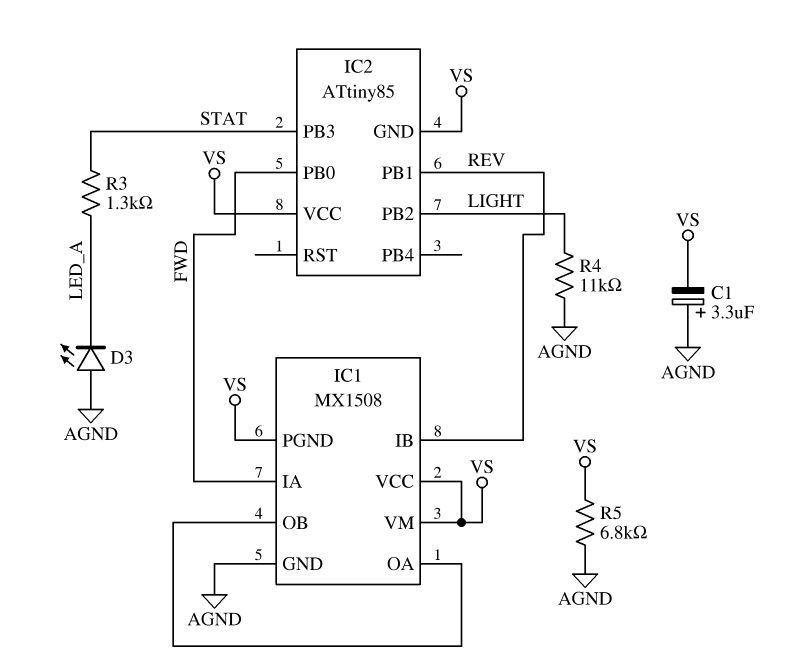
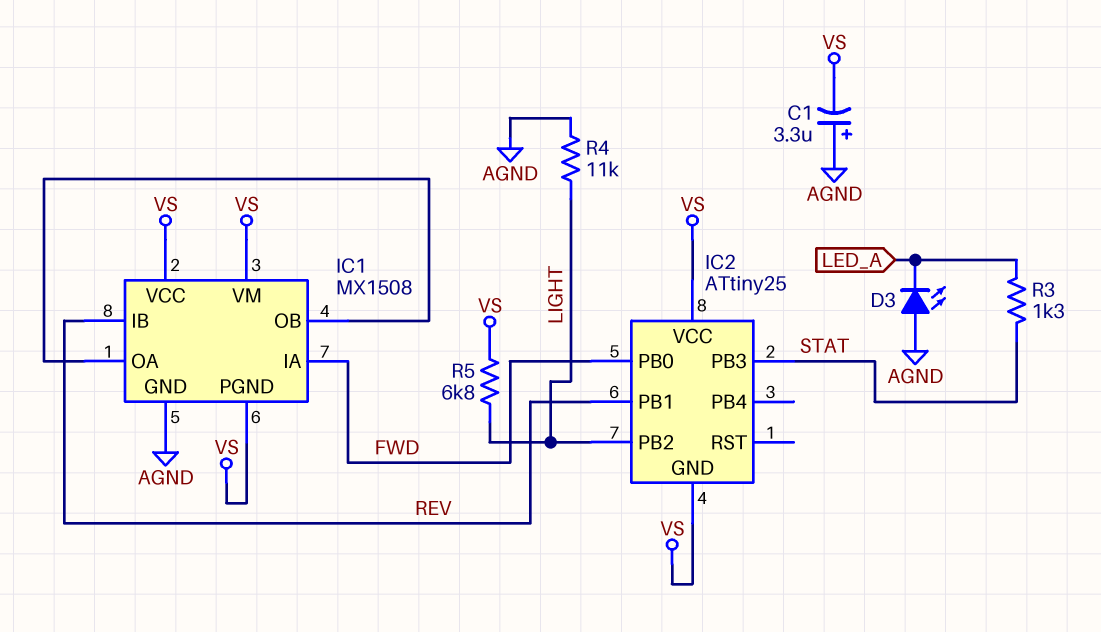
IC2: ATtiny85 -> ATtiny25
R5: 6.8k (AGND, VS) -> 6.8k (LIGHT, VS)

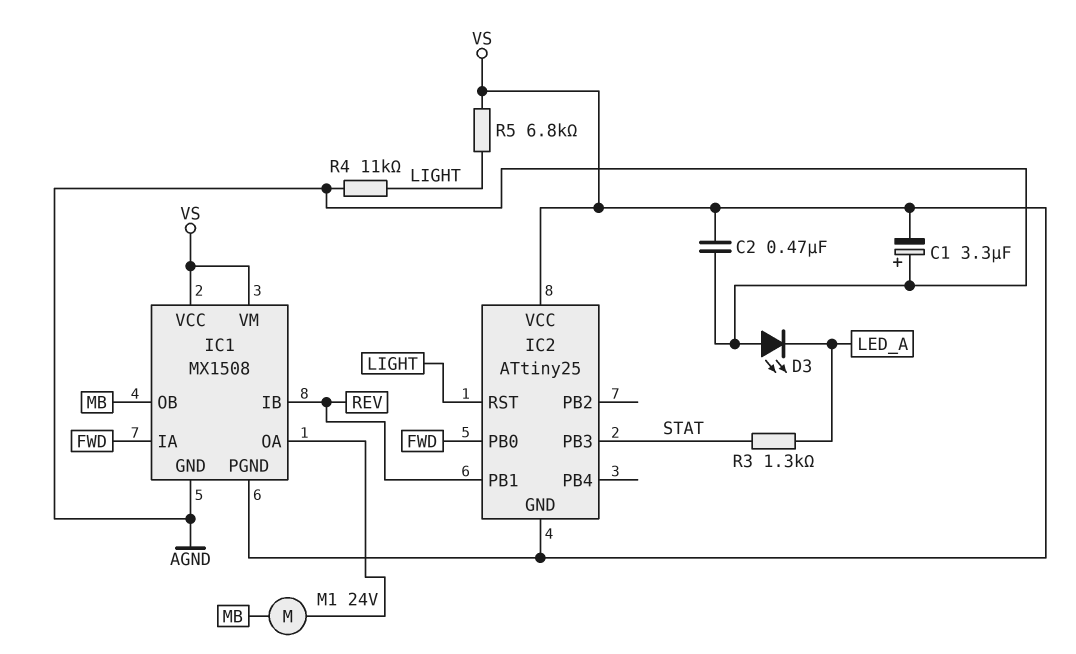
C2: none -> 470nF (AGND, VS)
IC1 pin OB: IC1/OA -> MB
IC2 pin PB2: LIGHT -> none
IC2 pin RST: none -> LIGHT
M1: none -> motor 24V (IC1/OA, MB)

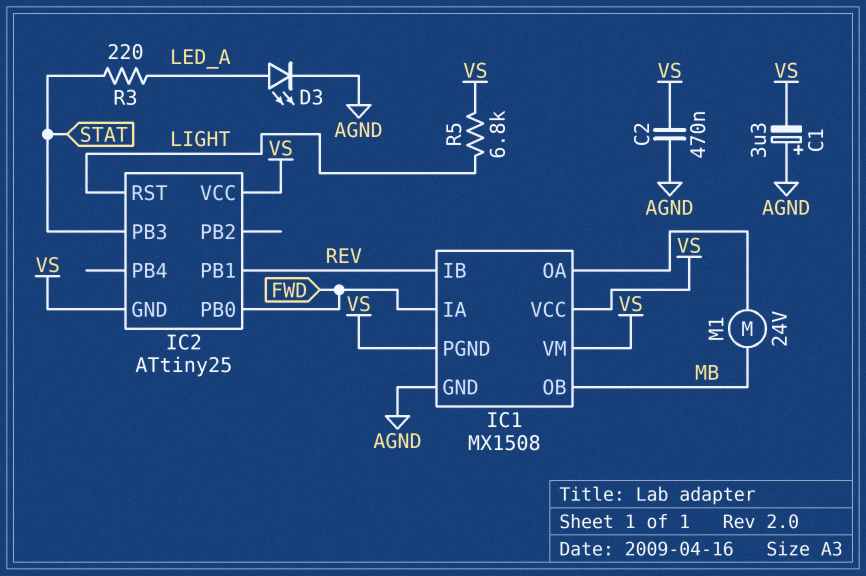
D3: LED (A AGND, K LED_A) -> LED (A LED_A, K AGND)
R3: 1.3k (LED_A, STAT) -> 220 (LED_A, STAT)
R4: 11k (AGND, LIGHT) -> none

